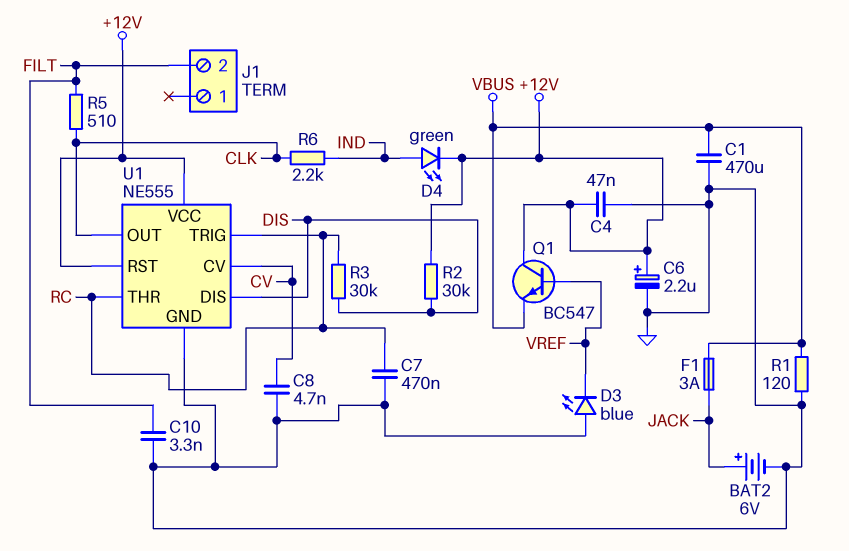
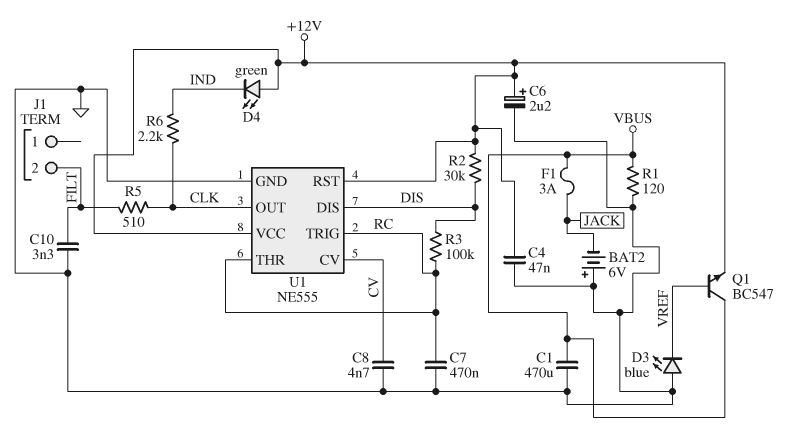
BAT2: 6V (plus JACK, minus GND) -> 6V (plus GND, minus JACK)
D4: LED green (A IND, K +12V) -> LED green (A +12V, K IND)
Q1: NPN BC547 (B VREF, C +12V, E VBUS) -> NPN BC547 (B VREF, C VBUS, E +12V)
R3: 30k (DIS, RC) -> 100k (DIS, RC)

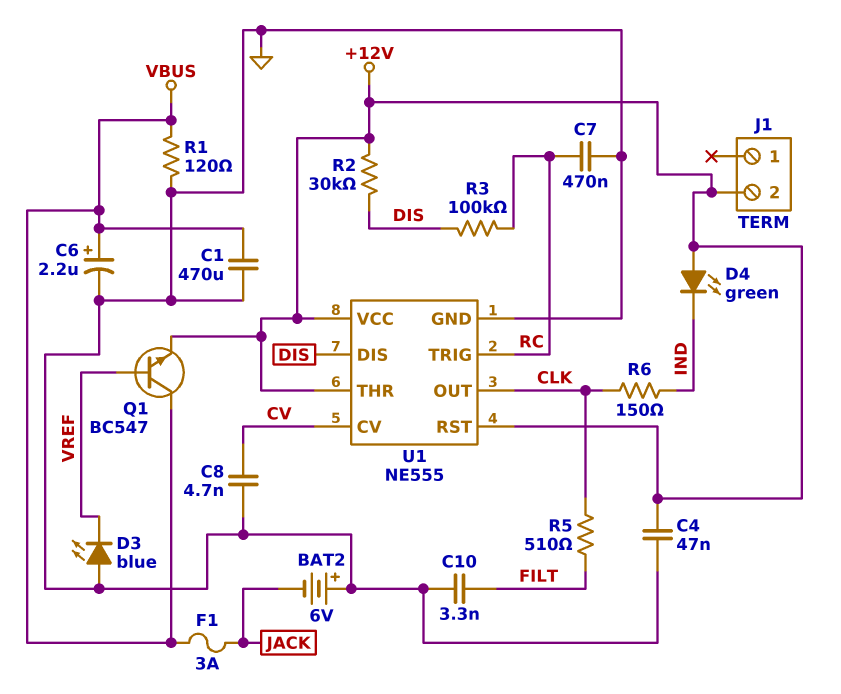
C6: 2.2uF (plus +12V, minus GND) -> 2.2uF (plus VBUS, minus GND)
J1 pin 2: FILT -> +12V
R6: 2.2k (CLK, IND) -> 150 (CLK, IND)
U1 pin THR: RC -> +12V

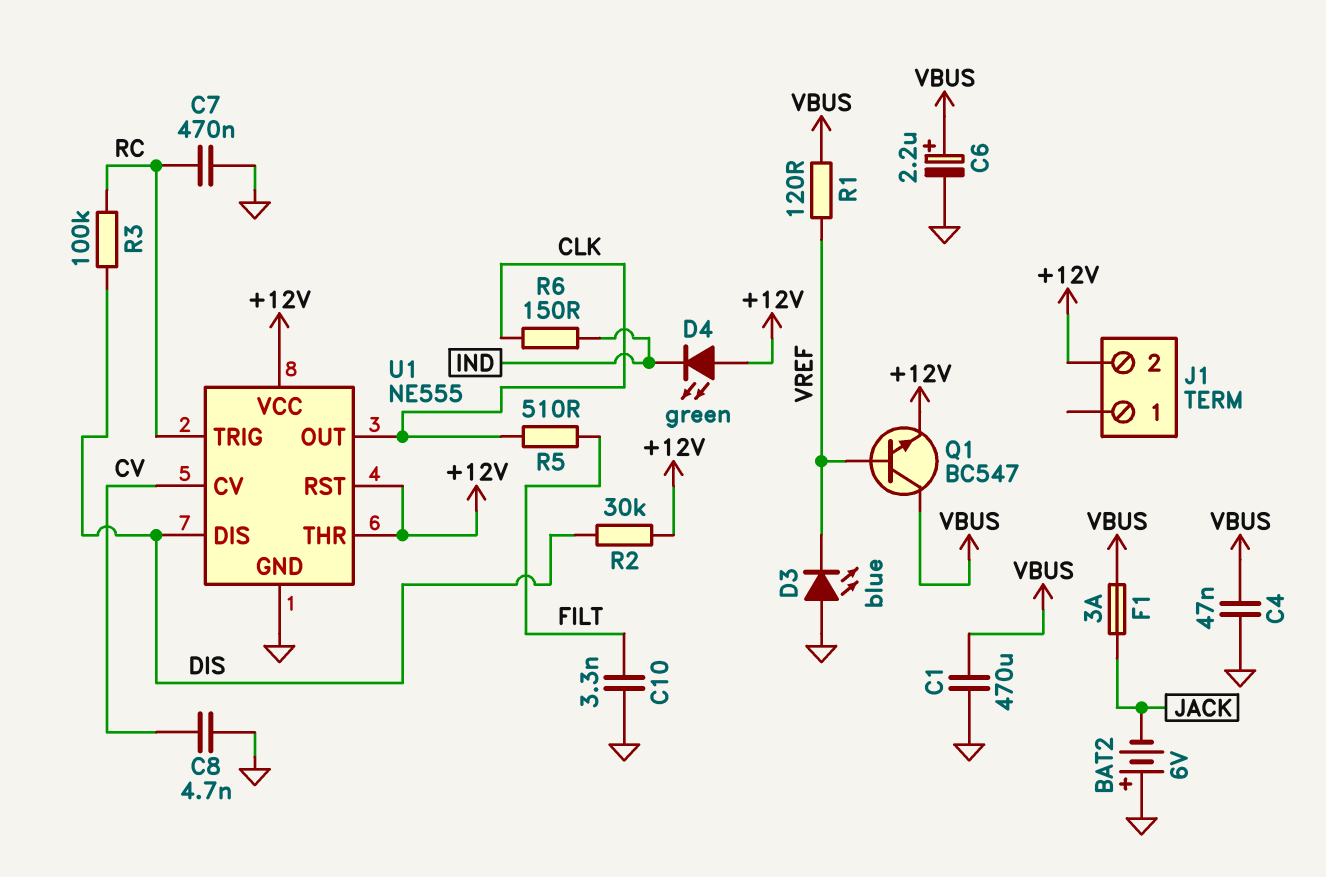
C4: 47nF (+12V, GND) -> 47nF (GND, VBUS)
R1: 120 (GND, VBUS) -> 120 (VBUS, VREF)

